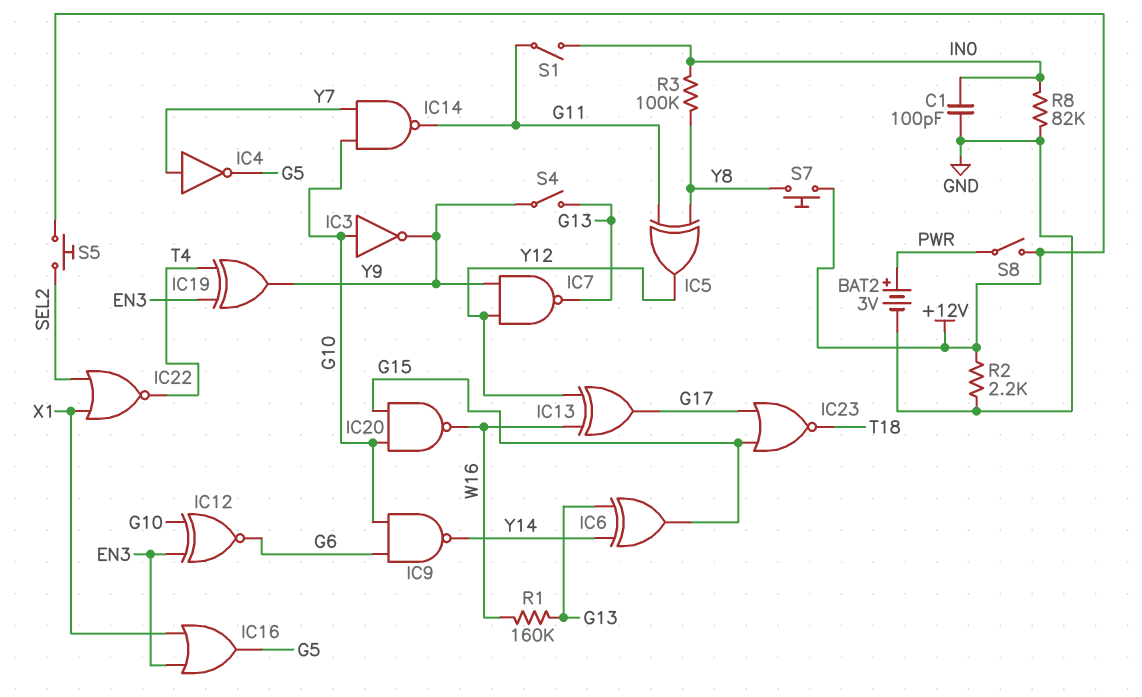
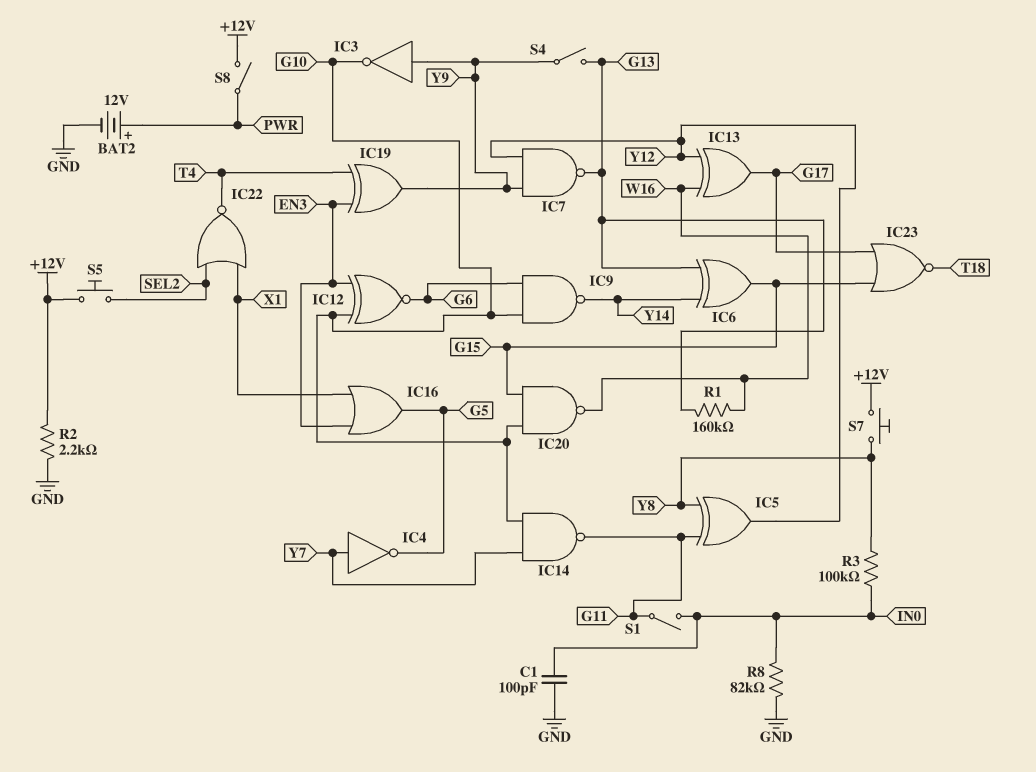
BAT2: 3V (plus PWR, minus GND) -> 12V (plus PWR, minus GND)
IC3: NOT (in G10, out Y9) -> NOT (in Y9, out G10)

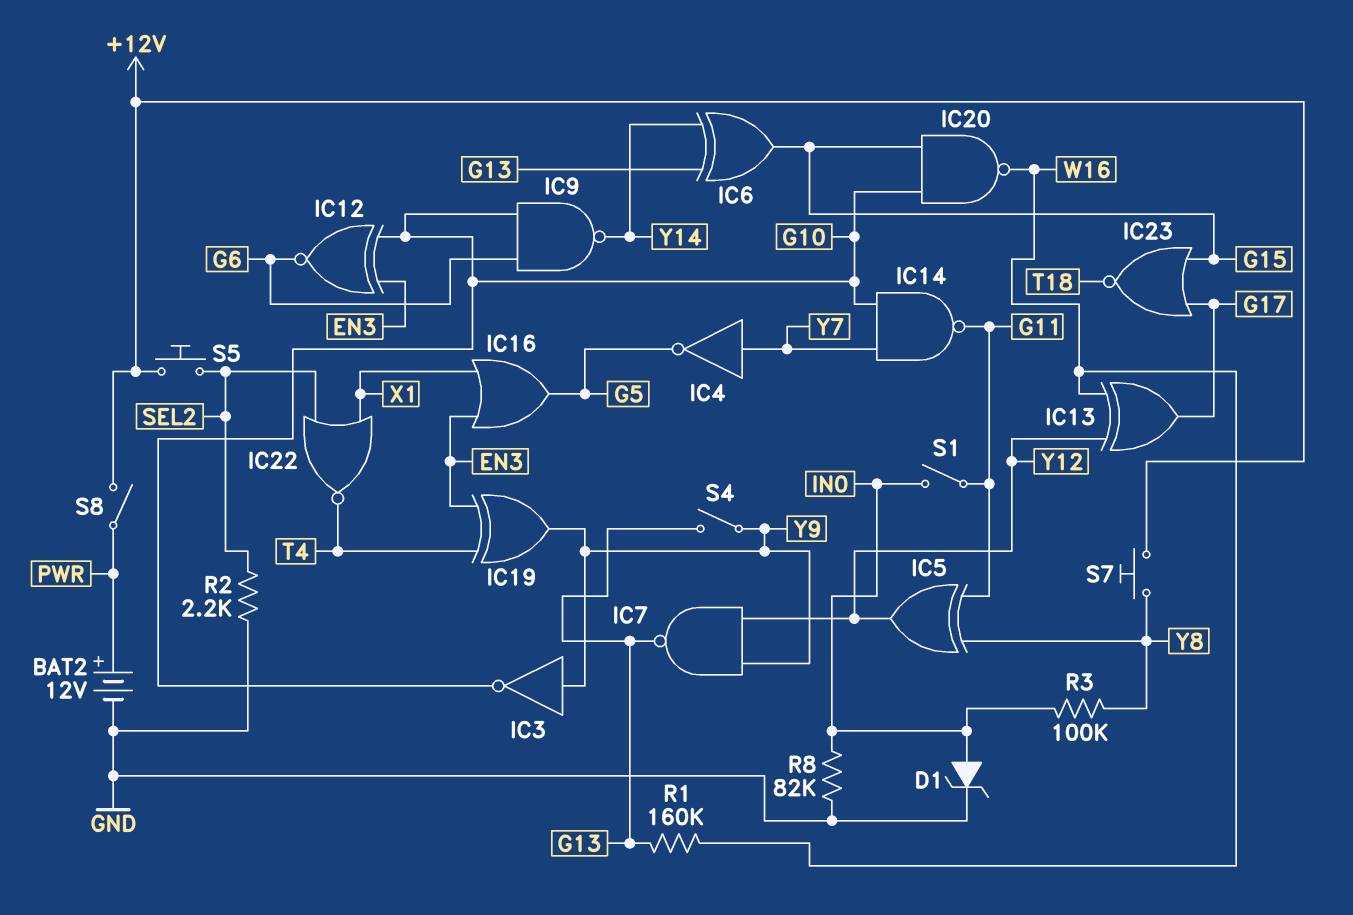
C1: 100pF (GND, IN0) -> none
D1: none -> zener (A IN0, K GND)
R2: 2.2k (+12V, GND) -> 2.2k (GND, SEL2)

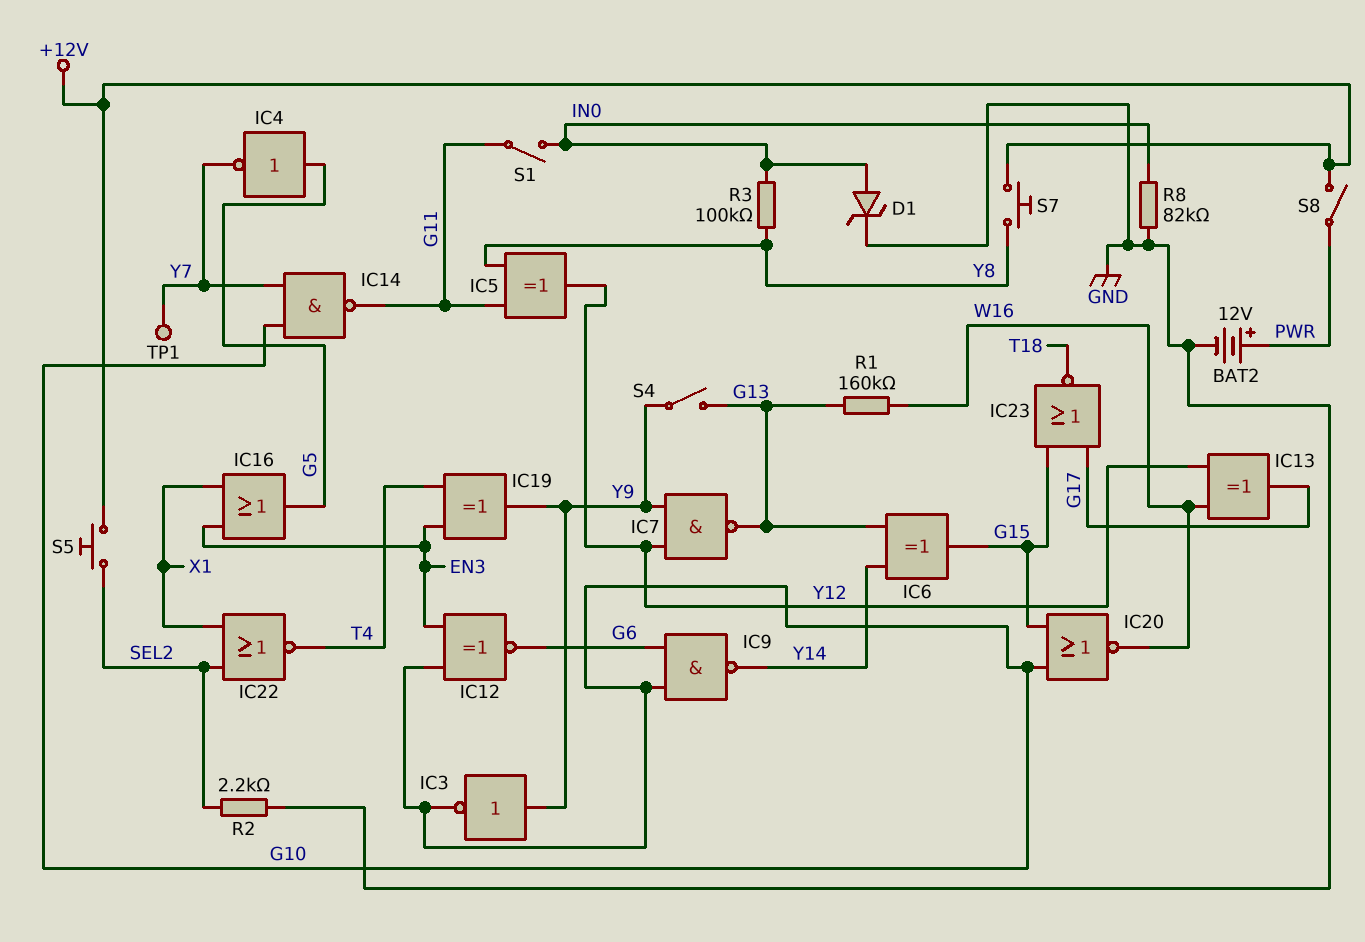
IC4: NOT (in Y7, out G5) -> NOT (in G5, out Y7)
IC20: NAND (in G10, in G15, out W16) -> NOR (in G10, in G15, out W16)
TP1: none -> test point (Y7)

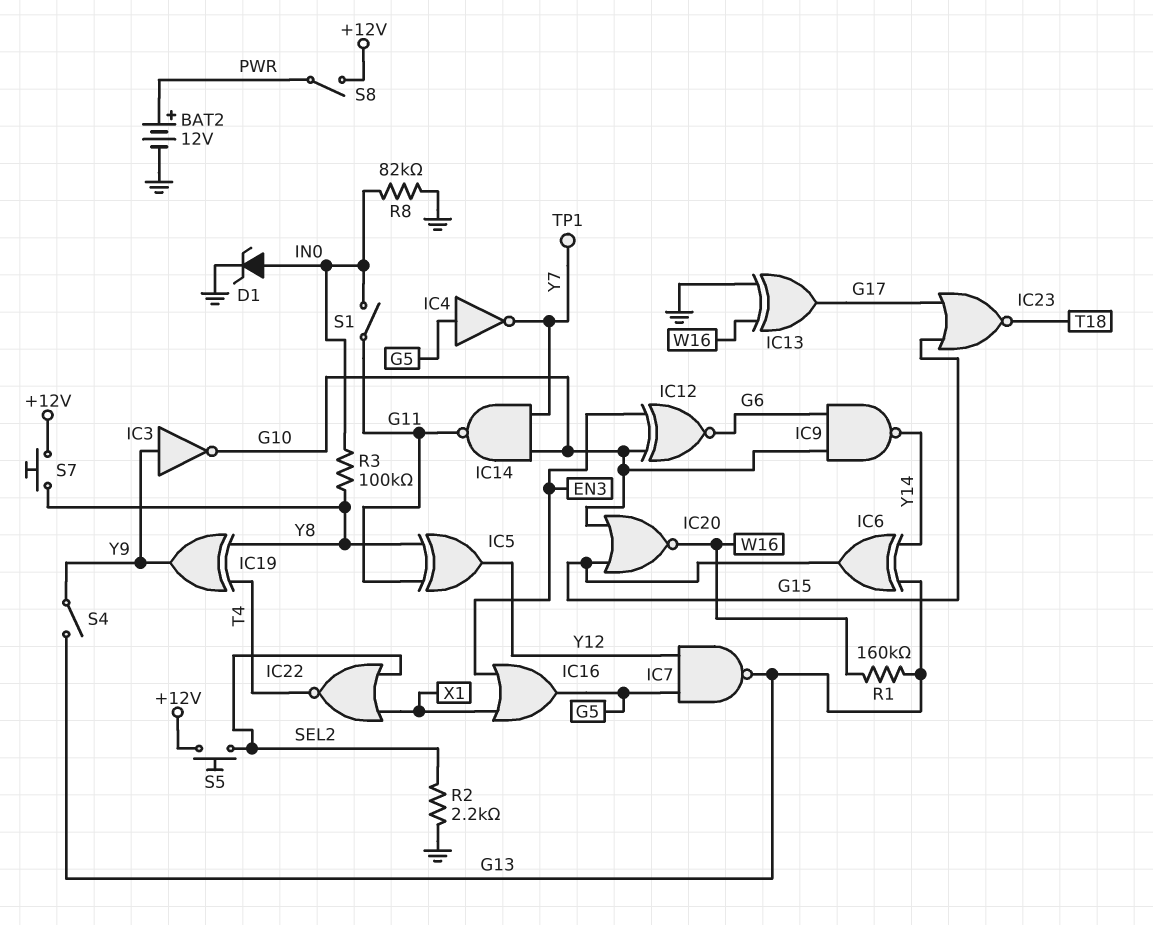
IC7: NAND (in Y9, in Y12, out G13) -> NAND (in G5, in Y12, out G13)
IC13: XOR (in W16, in Y12, out G17) -> XOR (in GND, in W16, out G17)
IC19: XOR (in EN3, in T4, out Y9) -> XOR (in T4, in Y8, out Y9)

